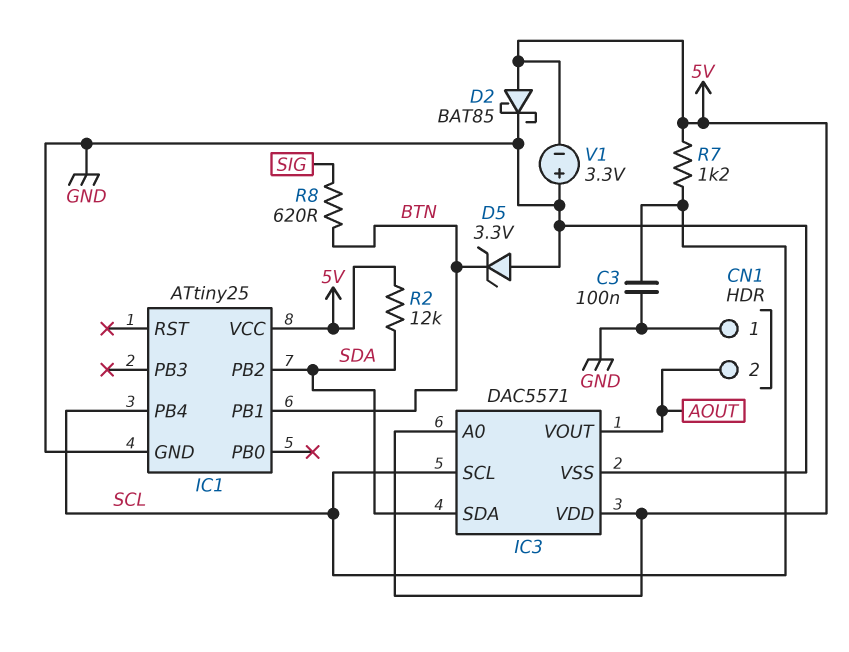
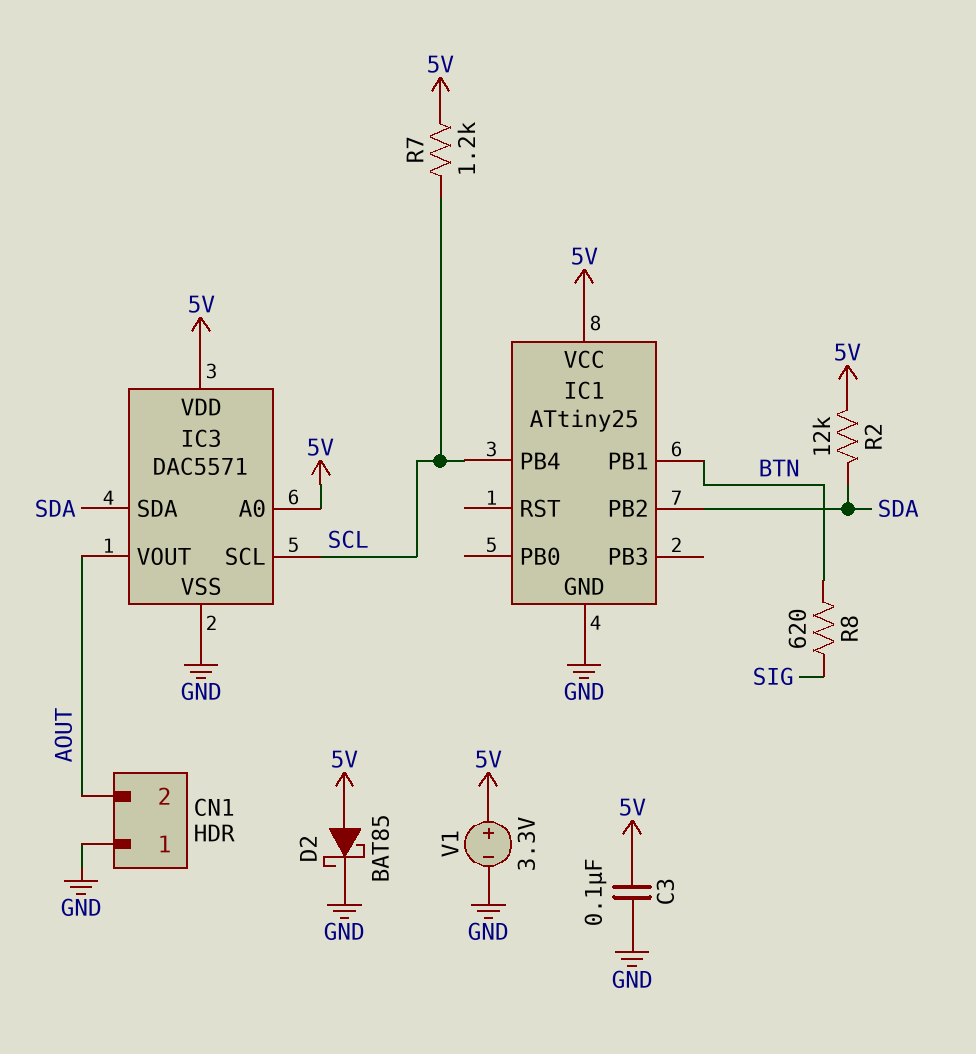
C3: 100nF (GND, SCL) -> 100nF (5V, GND)
D5: zener 3.3V (A GND, K BTN) -> none
V1: 3.3V (plus GND, minus 5V) -> 3.3V (plus 5V, minus GND)

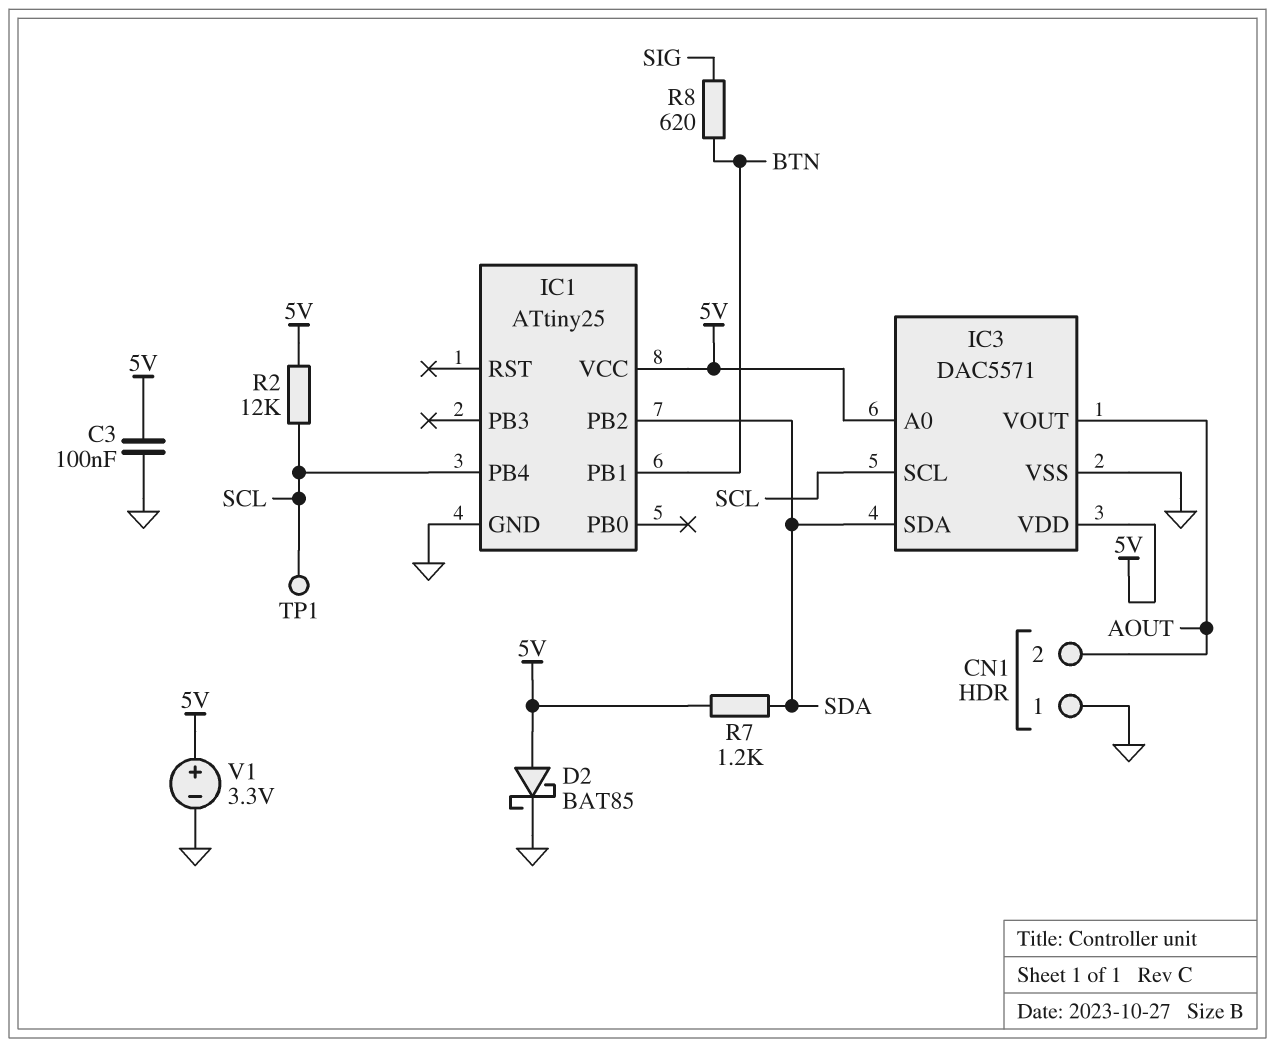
R2: 12k (5V, SDA) -> 12k (5V, SCL)
R7: 1.2k (5V, SCL) -> 1.2k (5V, SDA)
TP1: none -> test point (SCL)

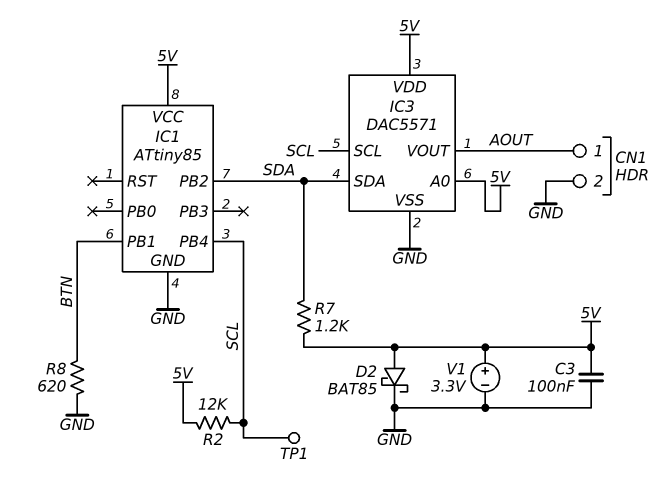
CN1 pin 1: GND -> AOUT
CN1 pin 2: AOUT -> GND
IC1: ATtiny25 -> ATtiny85
R8: 620 (BTN, SIG) -> 620 (BTN, GND)

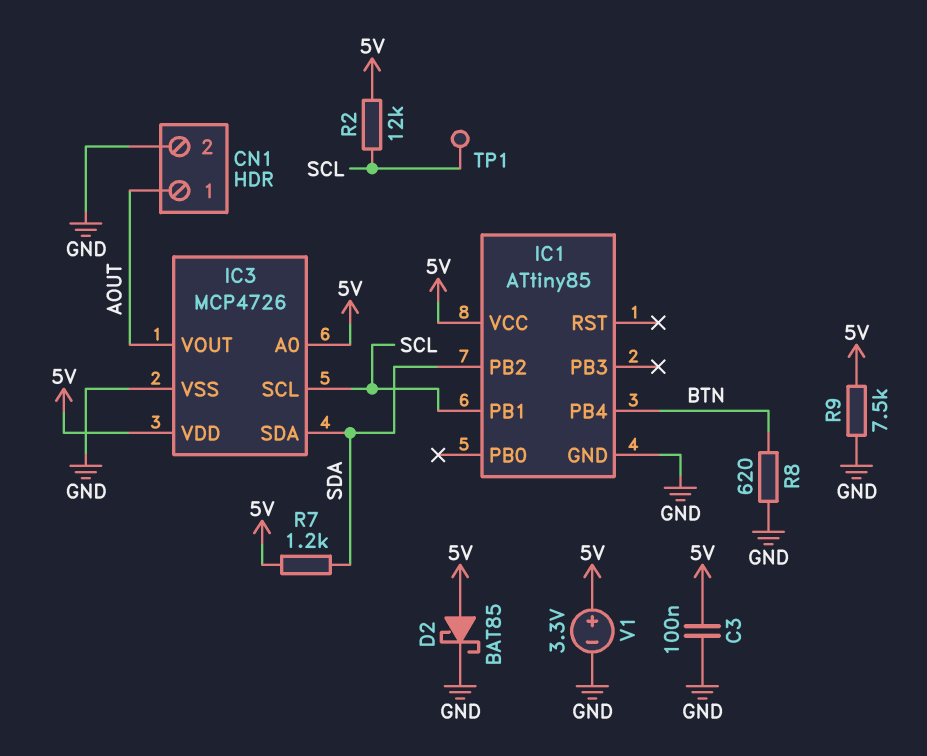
IC1 pin PB1: BTN -> SCL
IC1 pin PB4: SCL -> BTN
IC3: DAC5571 -> MCP4726
R9: none -> 7.5k (5V, GND)

